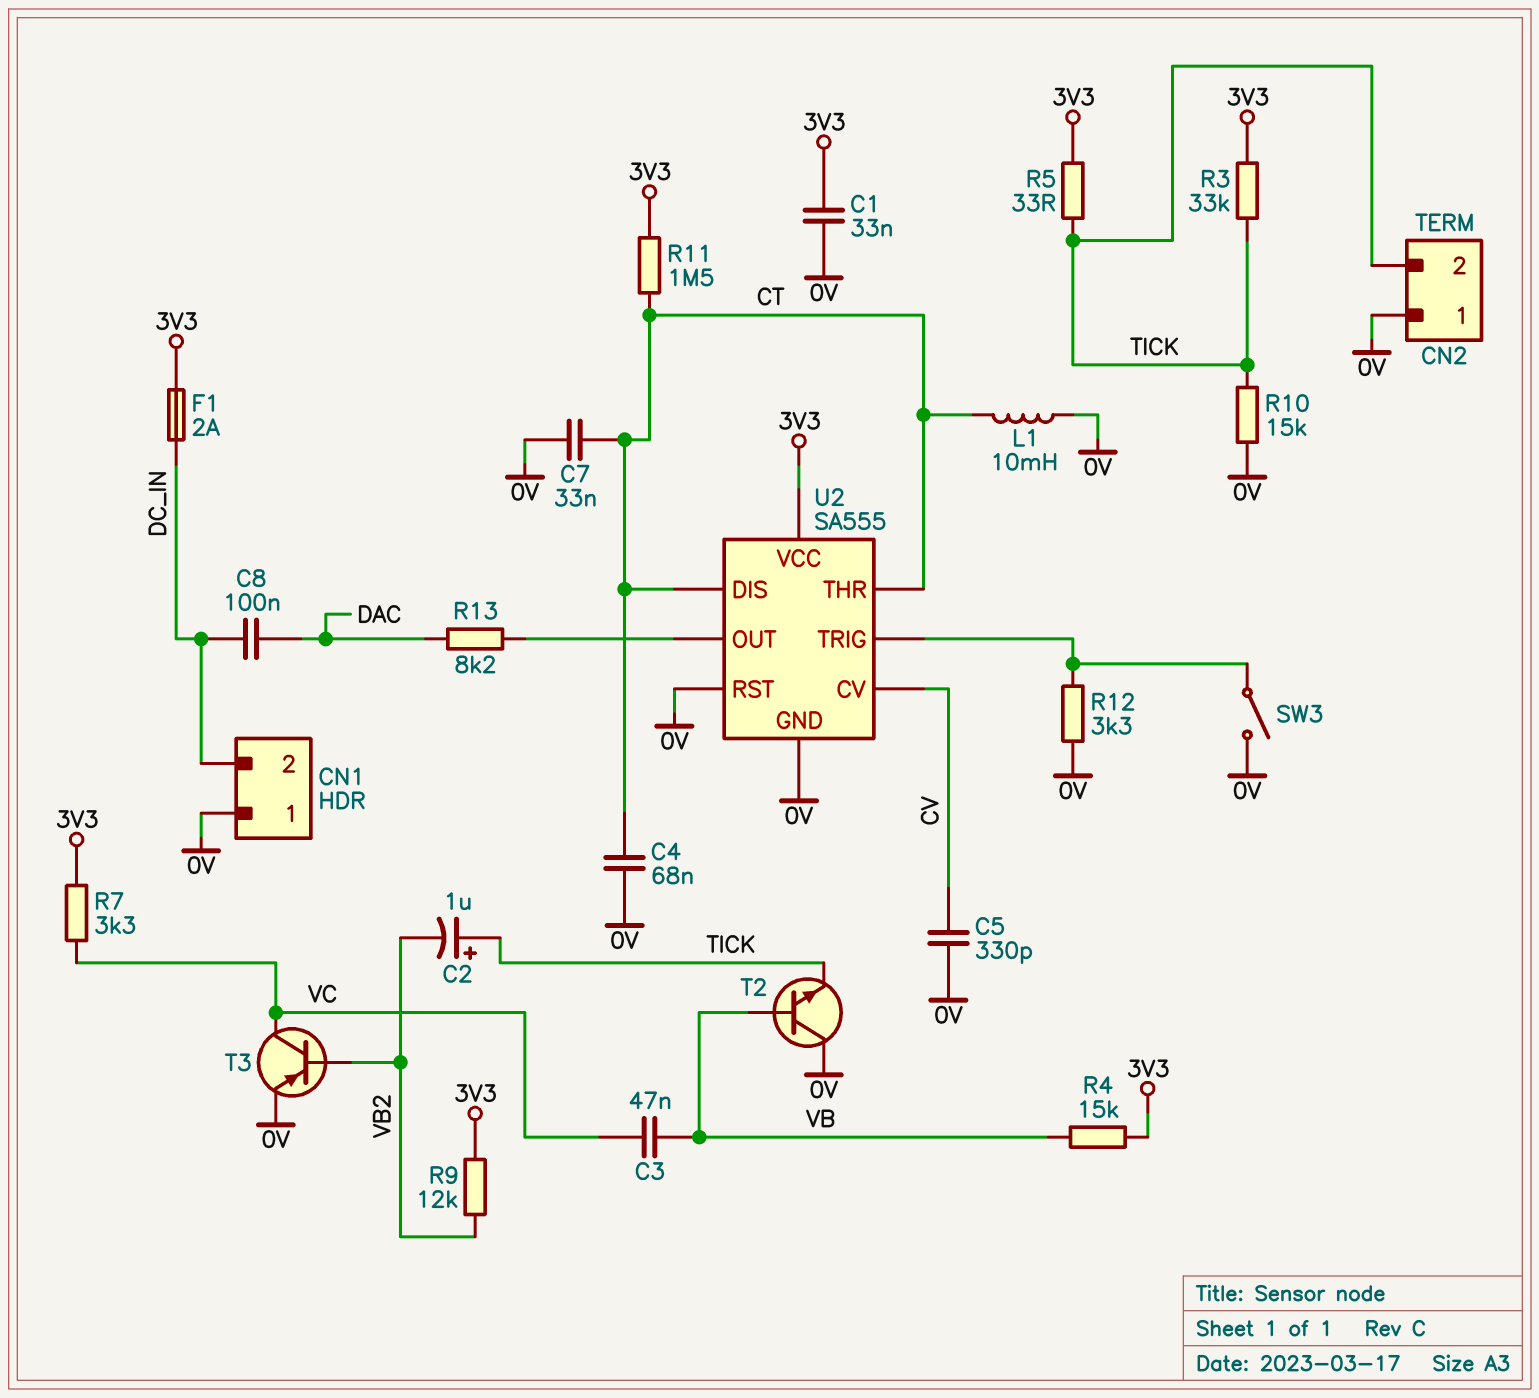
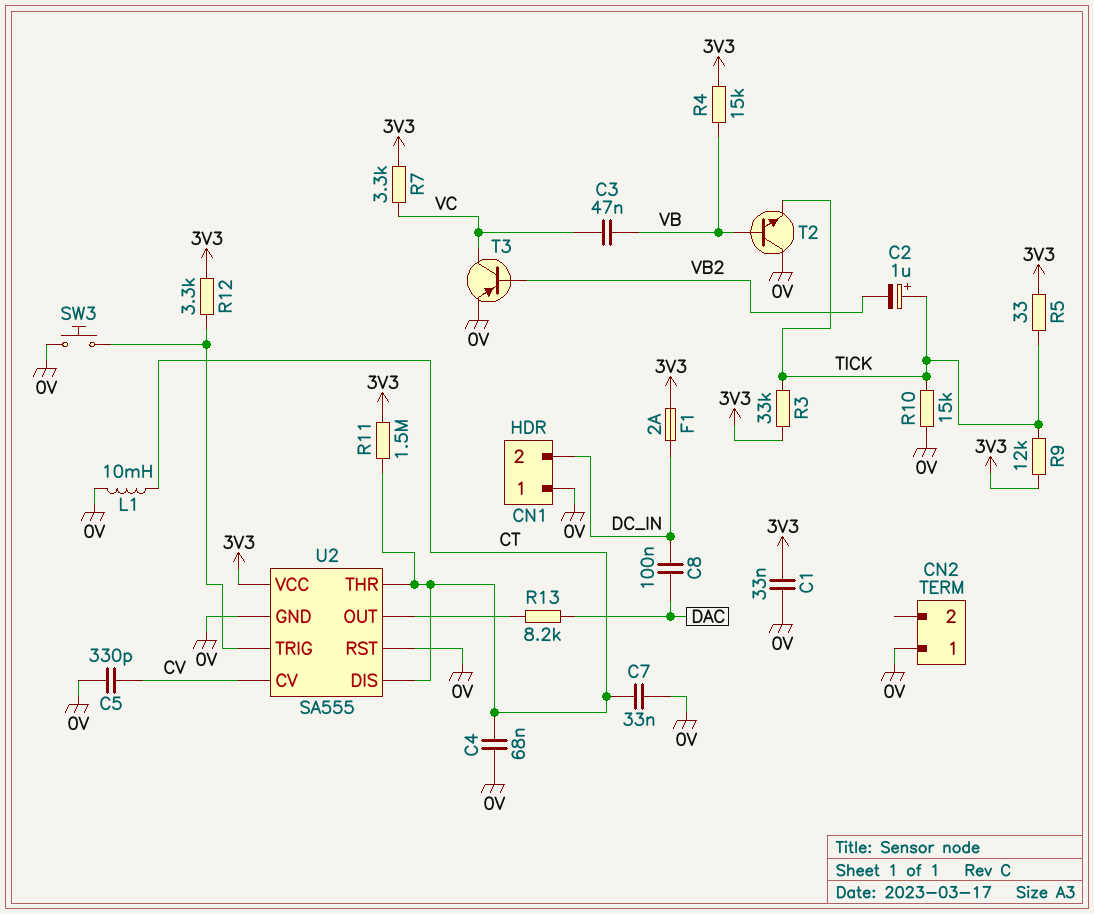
CN2 pin 2: TICK -> none
R9: 12k (3V3, VB2) -> 12k (3V3, TICK)
R12: 3.3k (0V, U2/TRIG) -> 3.3k (3V3, U2/TRIG)
SW3: switch (0V, U2/TRIG) -> button (0V, U2/TRIG)

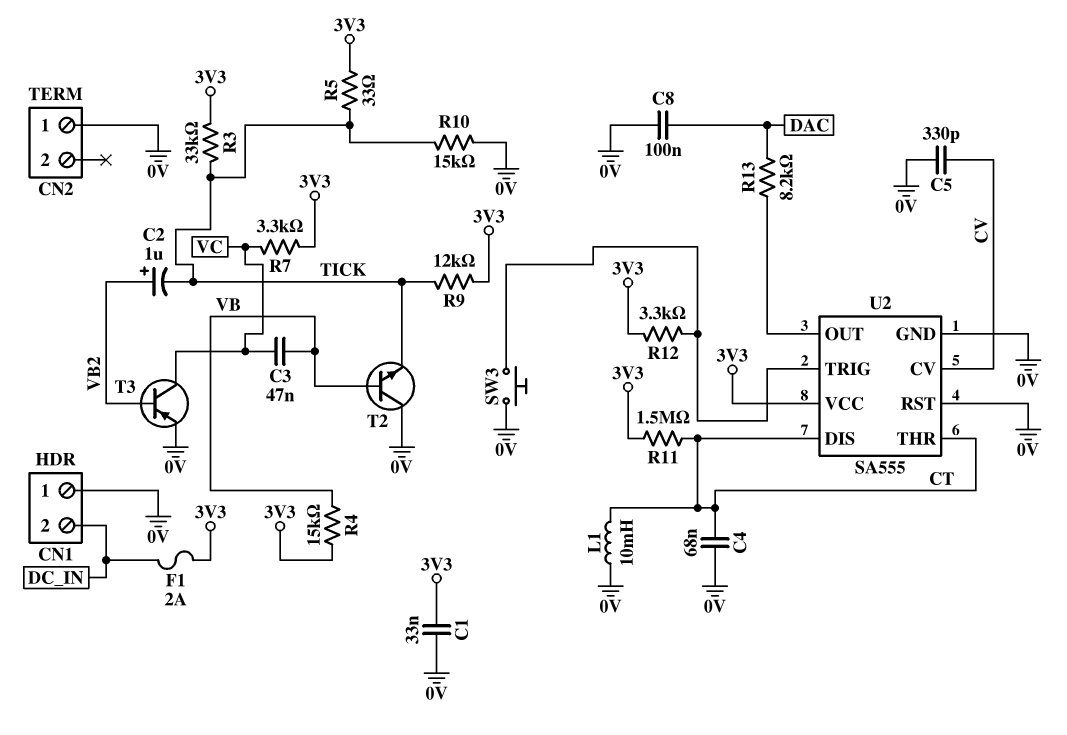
C2: 1uF (plus TICK, minus VB2) -> 1uF (plus VB2, minus TICK)
C7: 33nF (0V, CT) -> none
C8: 100nF (DAC, DC_IN) -> 100nF (0V, DAC)

